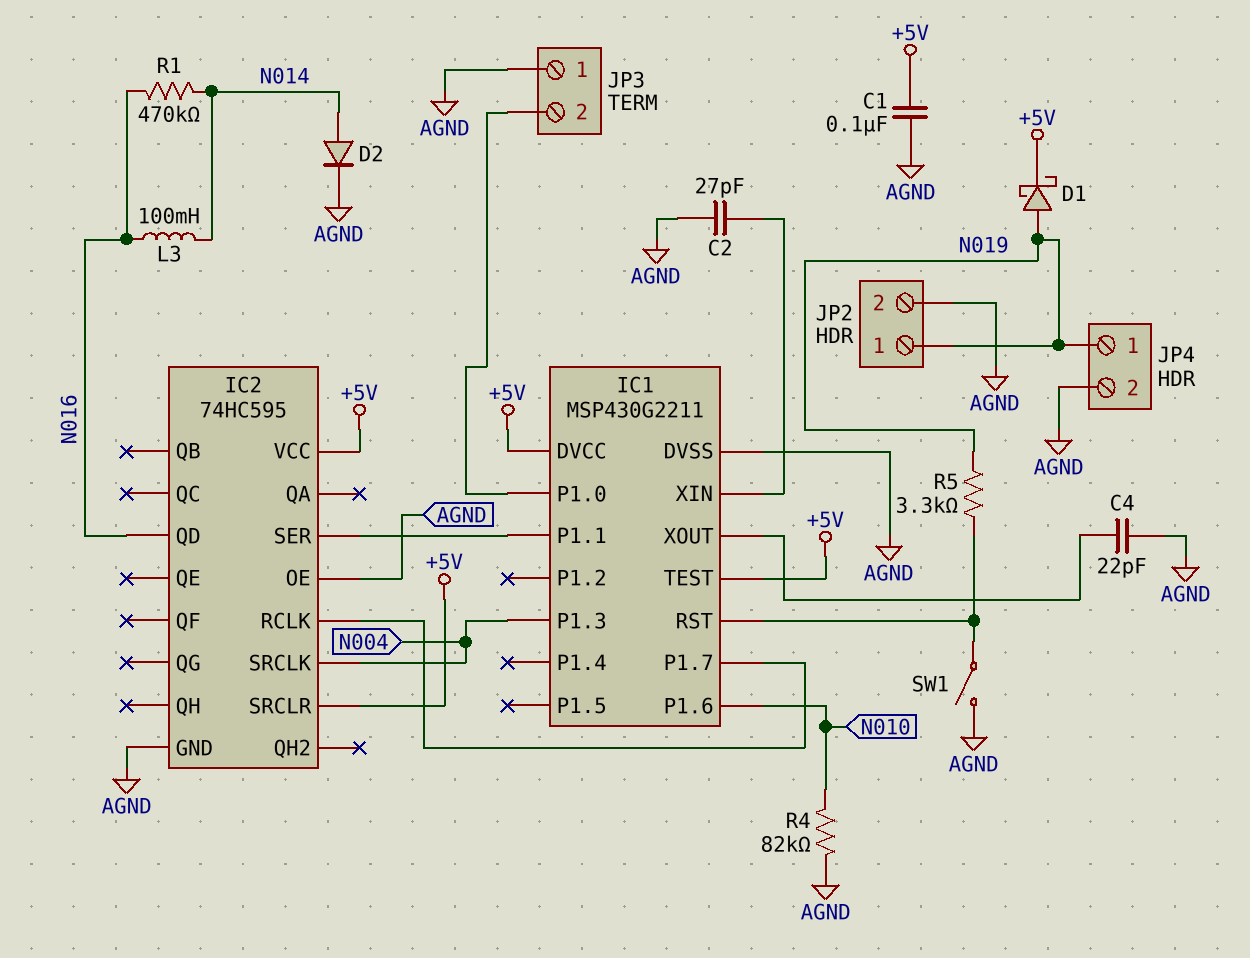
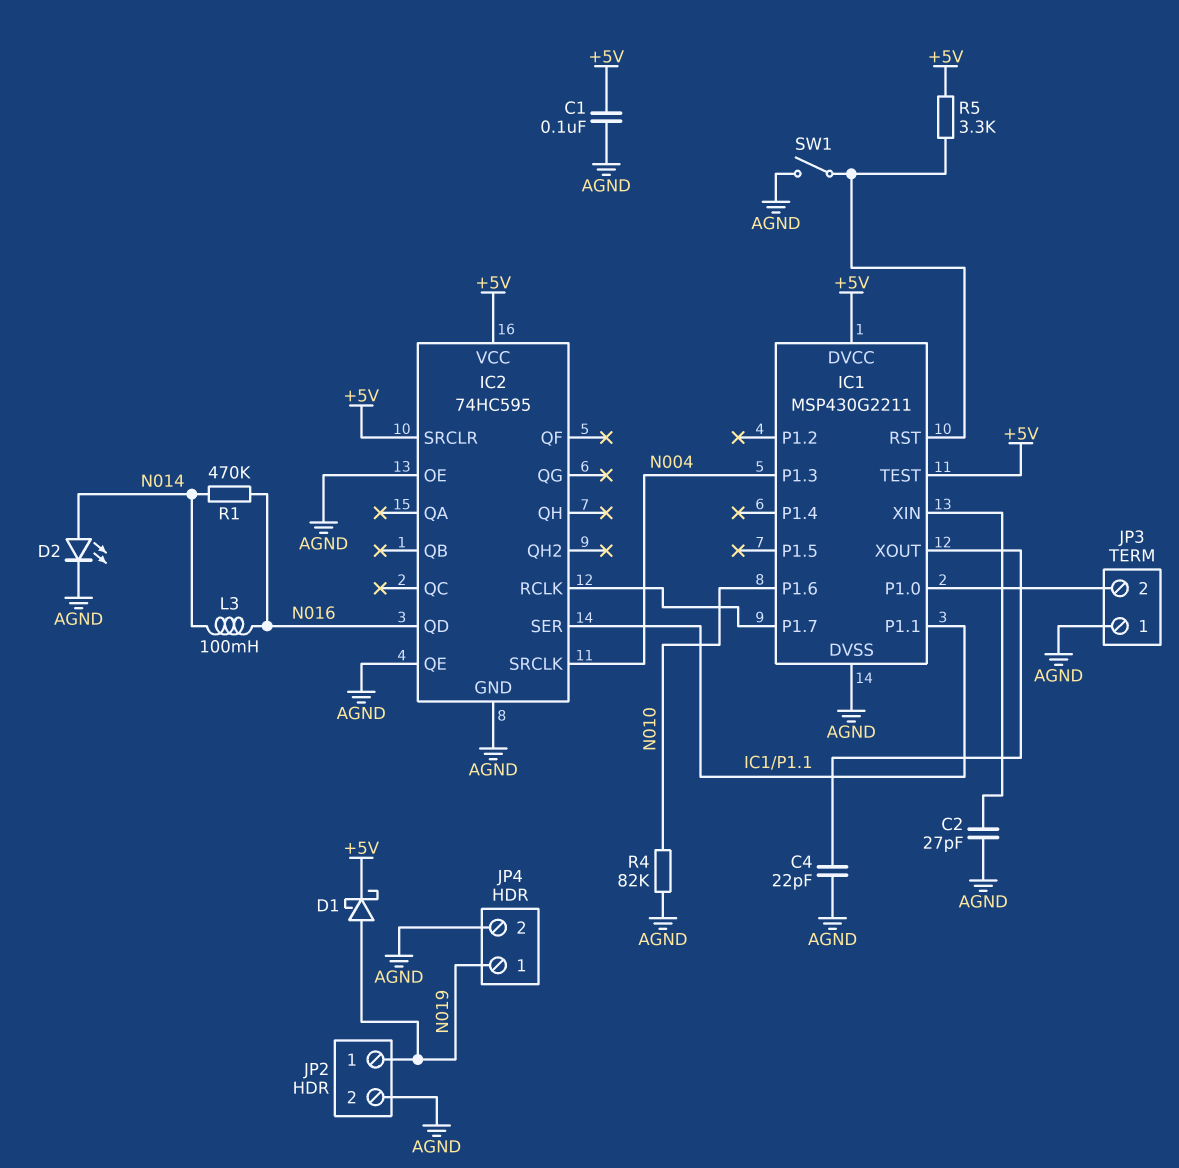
D2: diode (A N014, K AGND) -> LED (A N014, K AGND)
IC2 pin QE: none -> AGND
R5: 3.3k (IC1/RST, N019) -> 3.3k (+5V, IC1/RST)

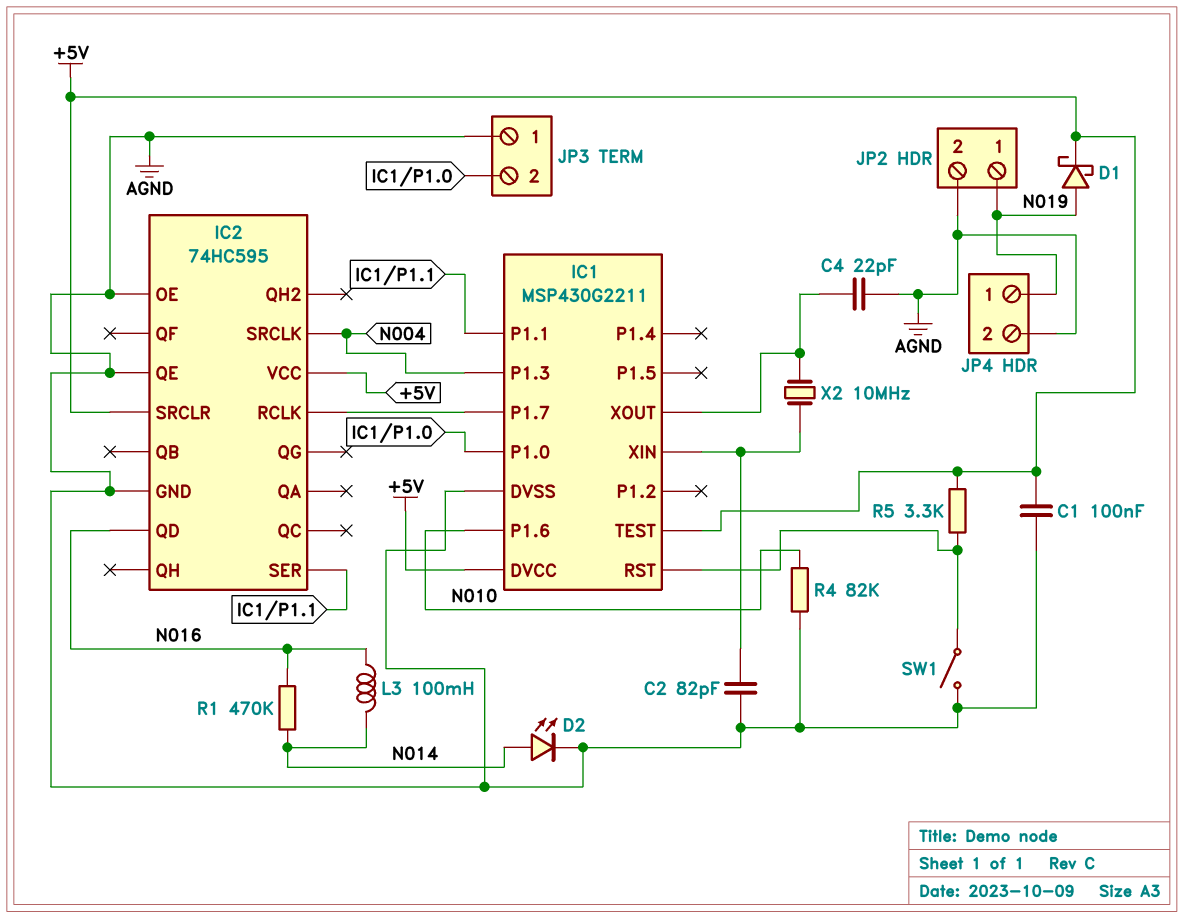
C2: 27pF (AGND, IC1/XIN) -> 82pF (AGND, IC1/XIN)
X2: none -> 10MHz (IC1/XIN, IC1/XOUT)

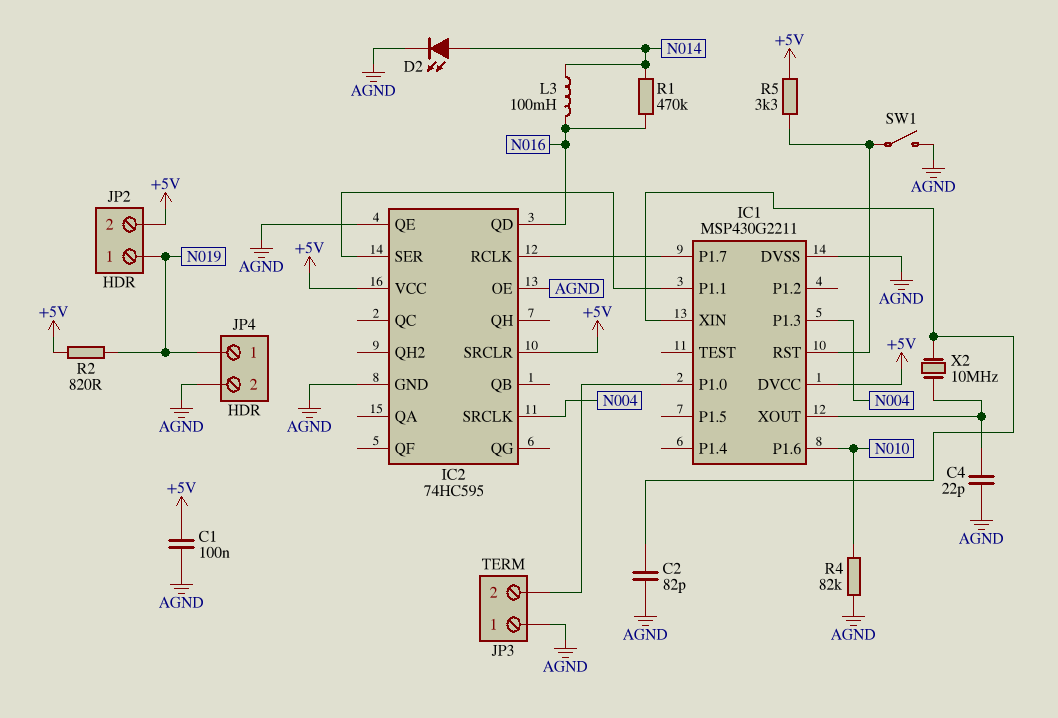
D1: schottky (A N019, K +5V) -> none
IC1 pin TEST: +5V -> none
JP2 pin 2: AGND -> +5V
R2: none -> 820 (+5V, N019)

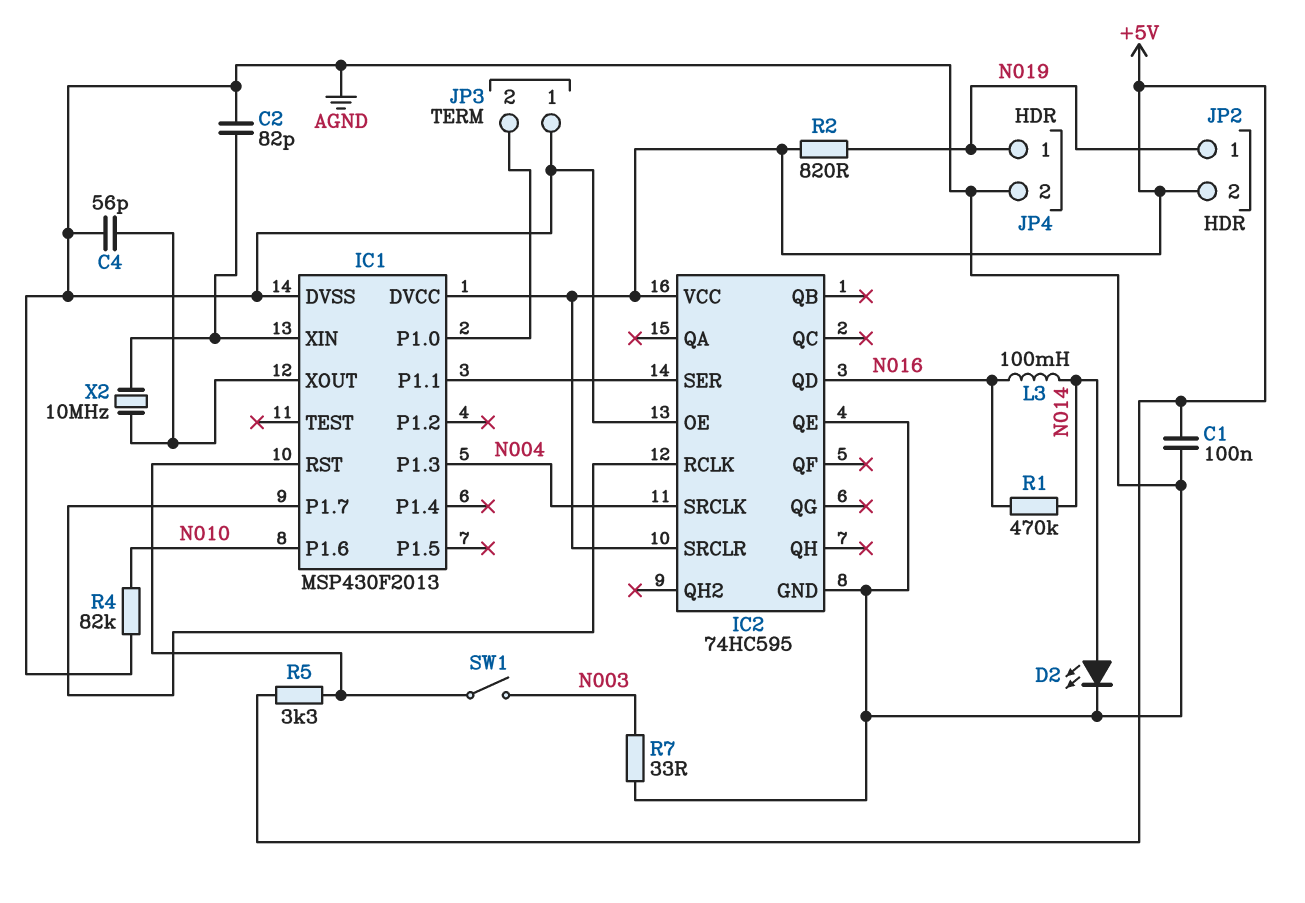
C4: 22pF (AGND, IC1/XOUT) -> 56pF (AGND, IC1/XOUT)
IC1: MSP430G2211 -> MSP430F2013
R7: none -> 33 (AGND, N003)
SW1: switch (AGND, IC1/RST) -> switch (IC1/RST, N003)

